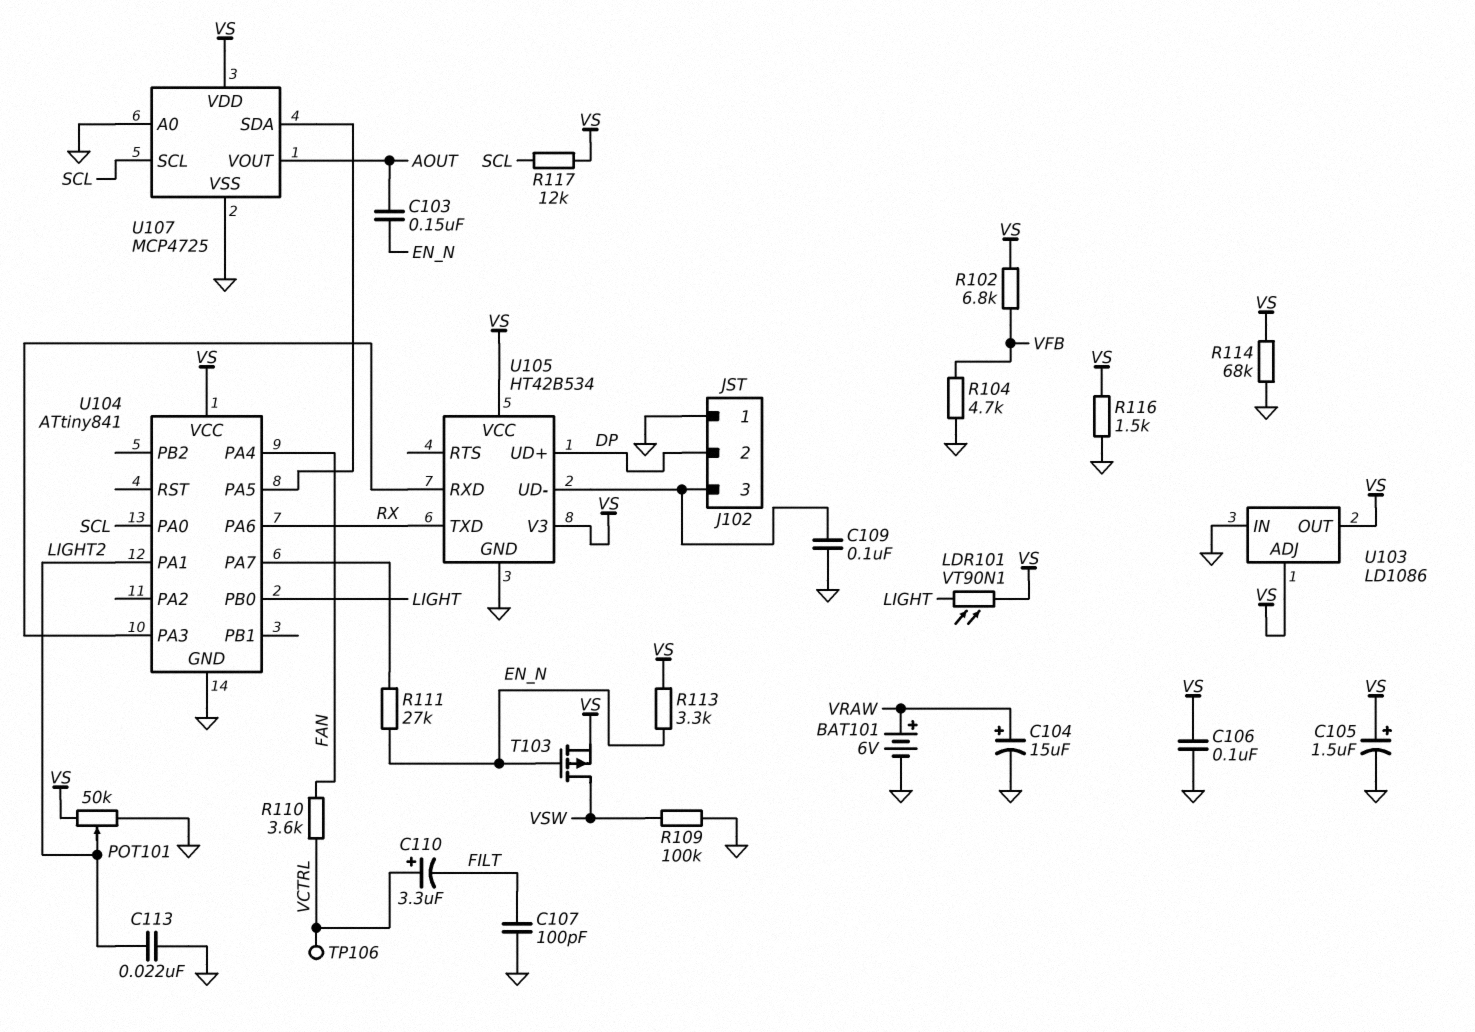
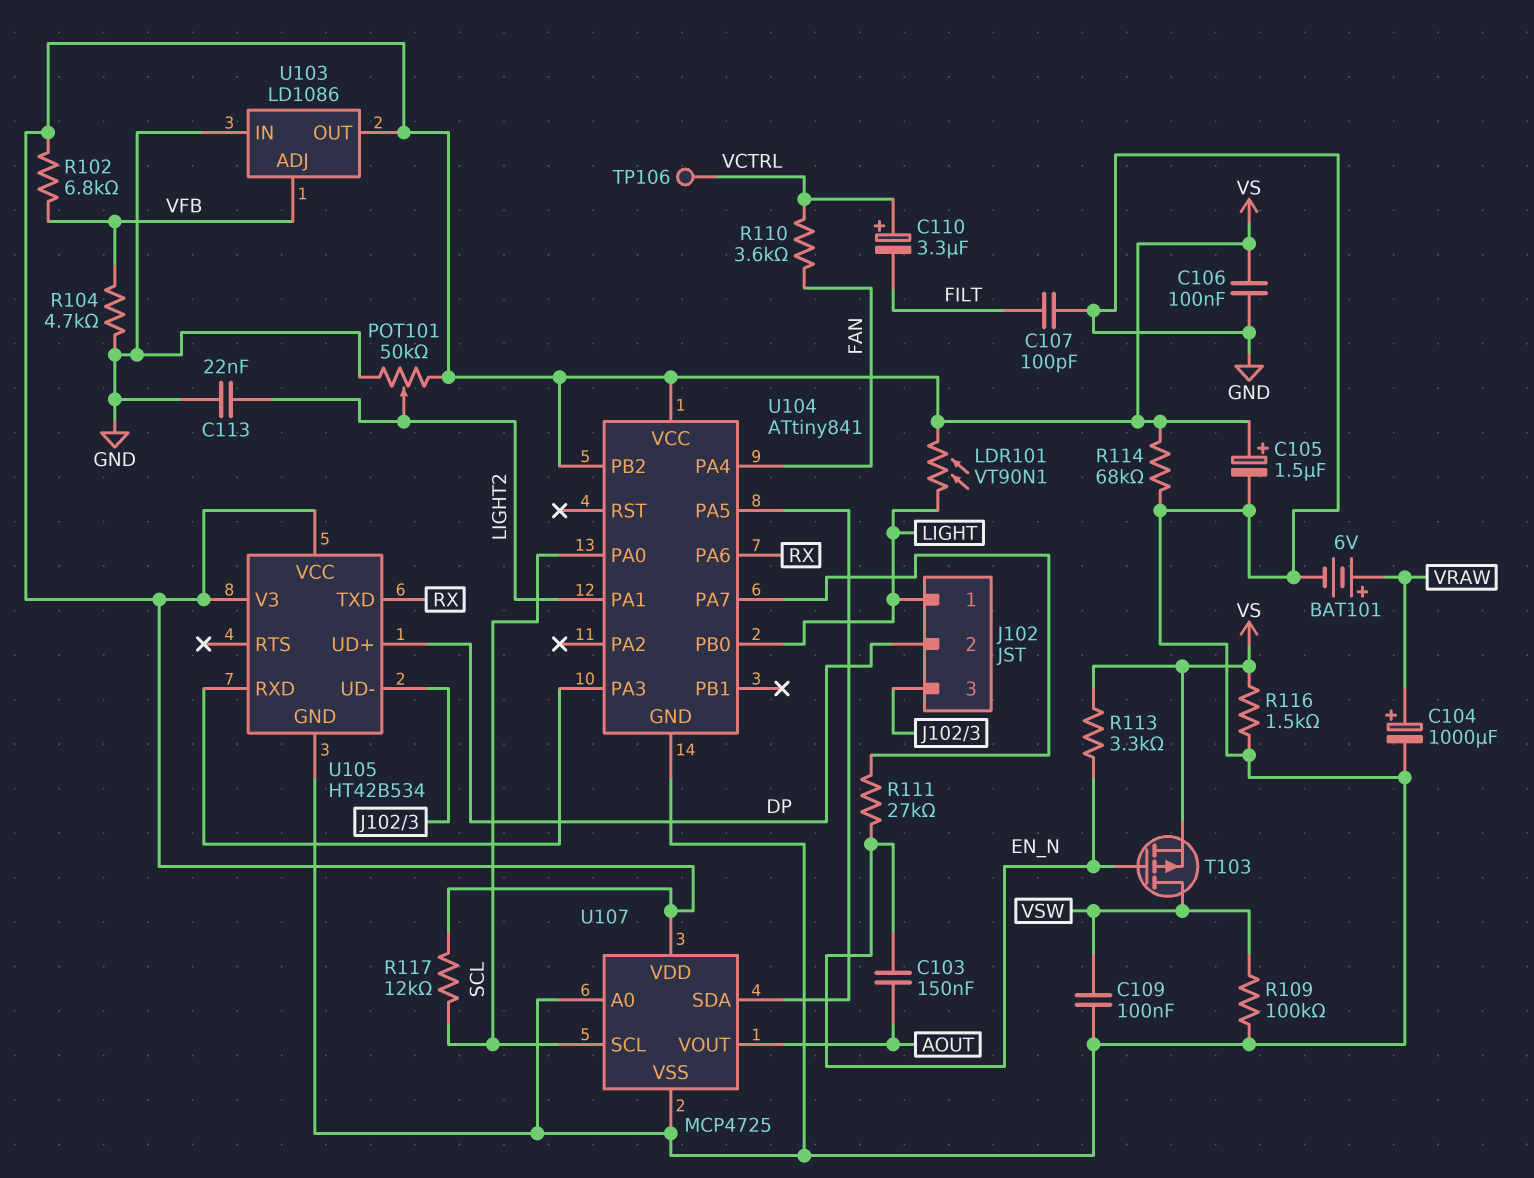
C104: 15uF (plus VRAW, minus GND) -> 1000uF (plus VRAW, minus GND)
C109: 100nF (GND, J102/3) -> 100nF (GND, VSW)
J102 pin 1: GND -> LIGHT
U103 pin ADJ: VS -> VFB
U104 pin PB2: none -> VS

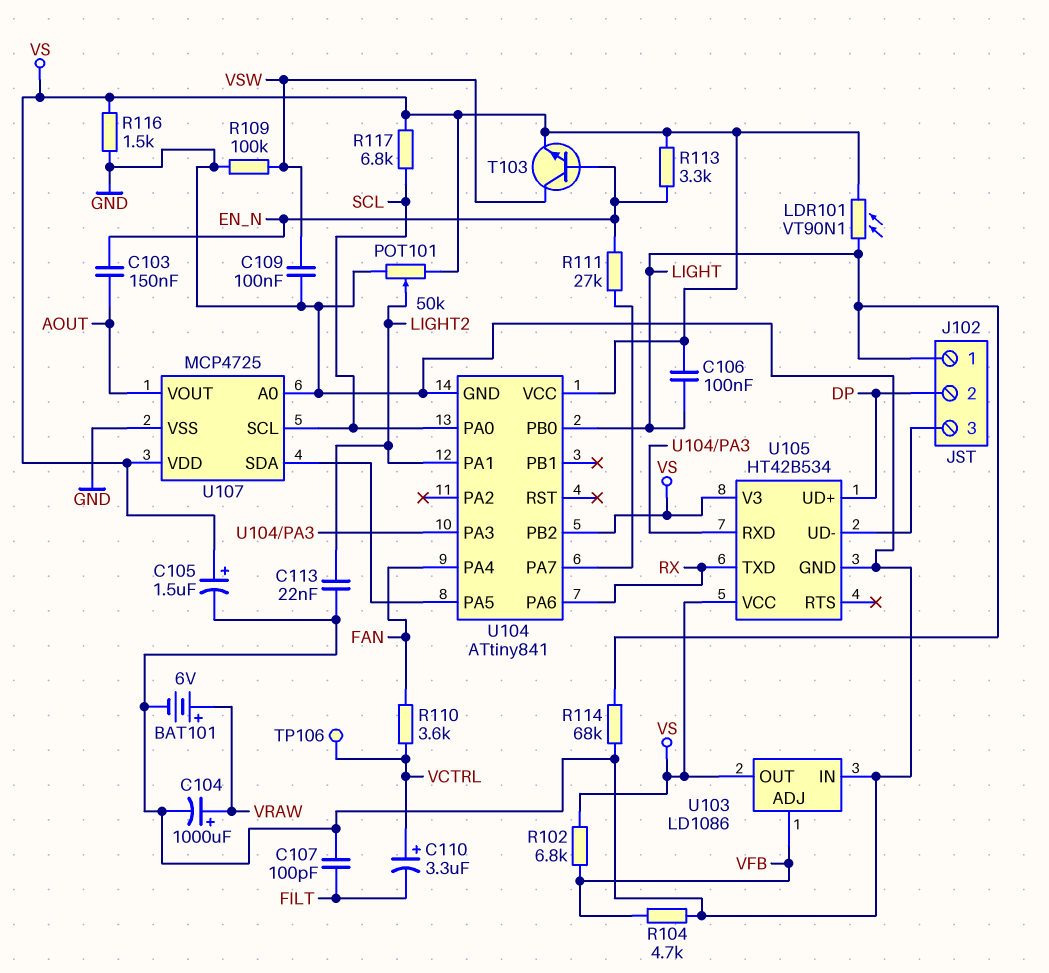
C106: 100nF (GND, VS) -> 100nF (LIGHT, VS)
R114: 68k (GND, VS) -> 68k (GND, LIGHT)
R117: 12k (SCL, VS) -> 6.8k (SCL, VS)
T103: PMOS (G EN_N, D VSW, S VS) -> NPN (B EN_N, C VSW, E VS)

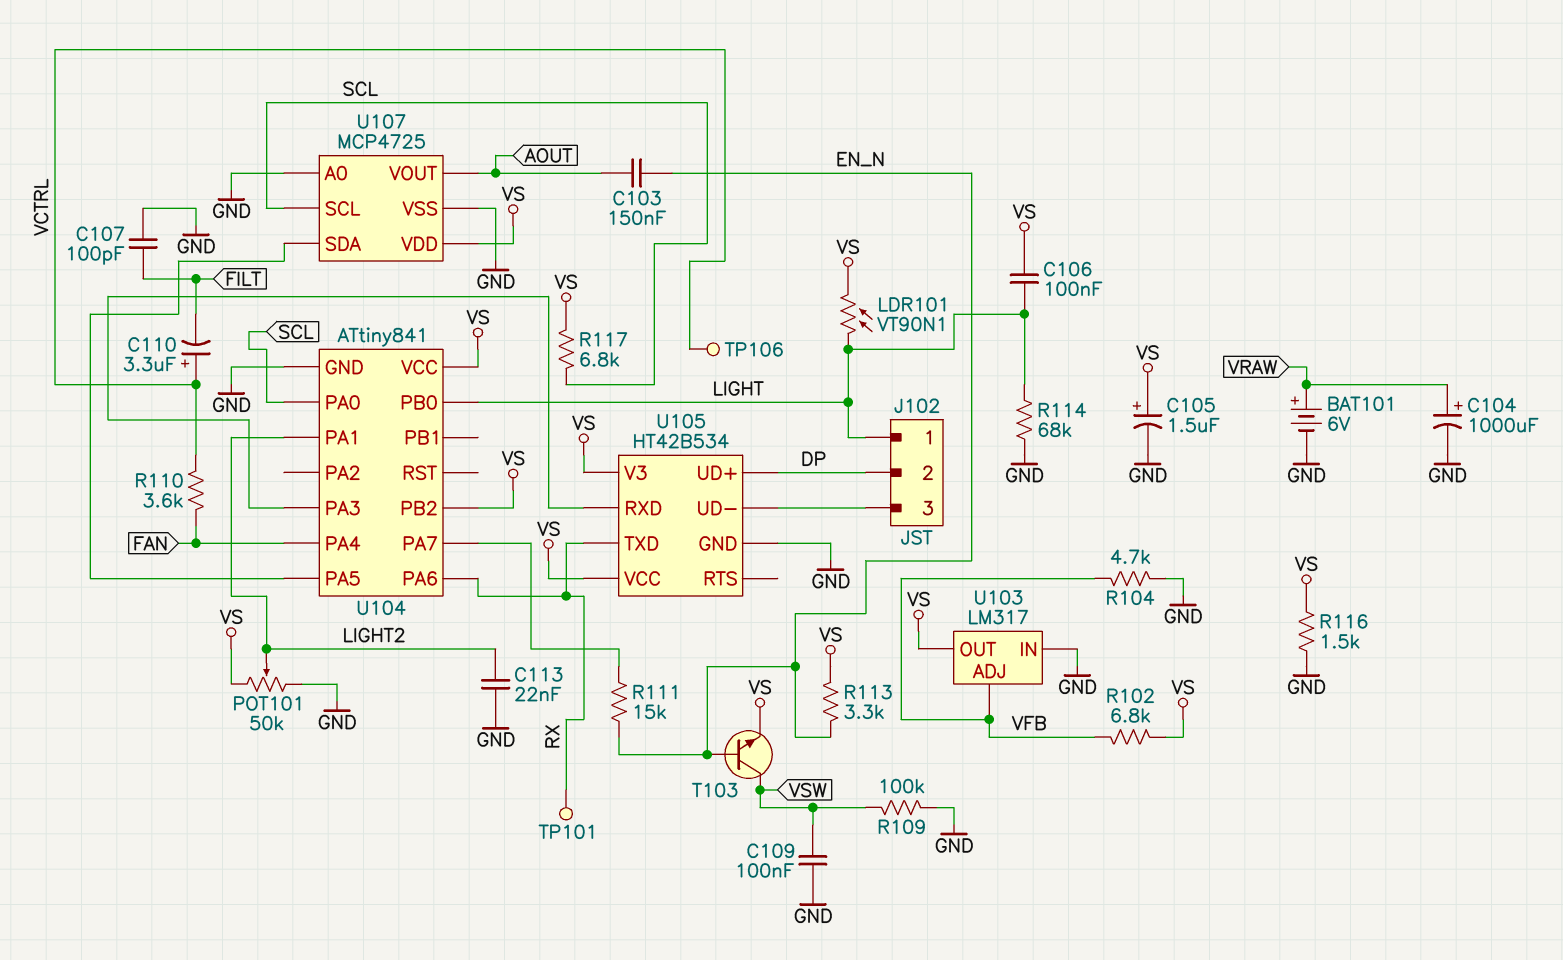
R111: 27k (EN_N, U104/PA7) -> 15k (EN_N, U104/PA7)
TP101: none -> test point (RX)
U103: LD1086 -> LM317

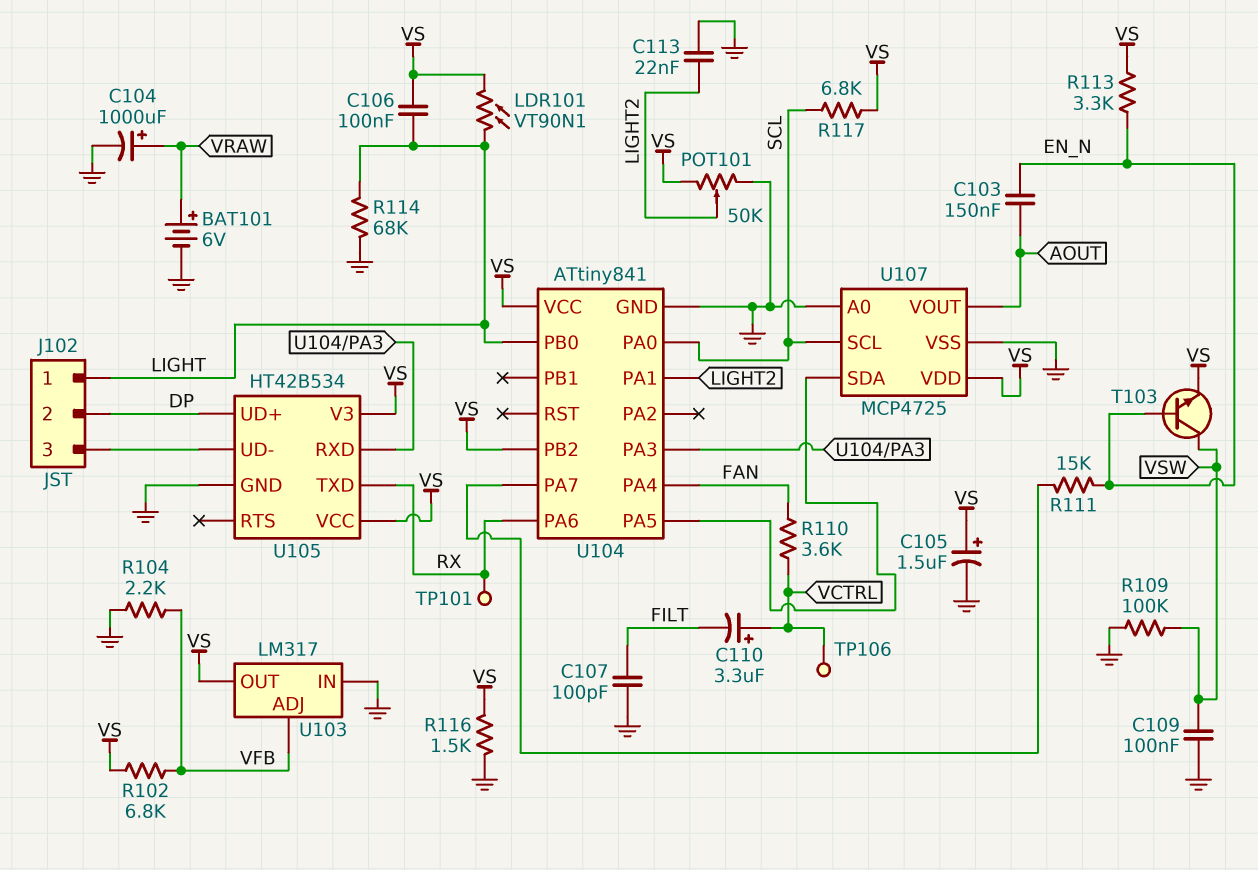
R104: 4.7k (GND, VFB) -> 2.2k (GND, VFB)

